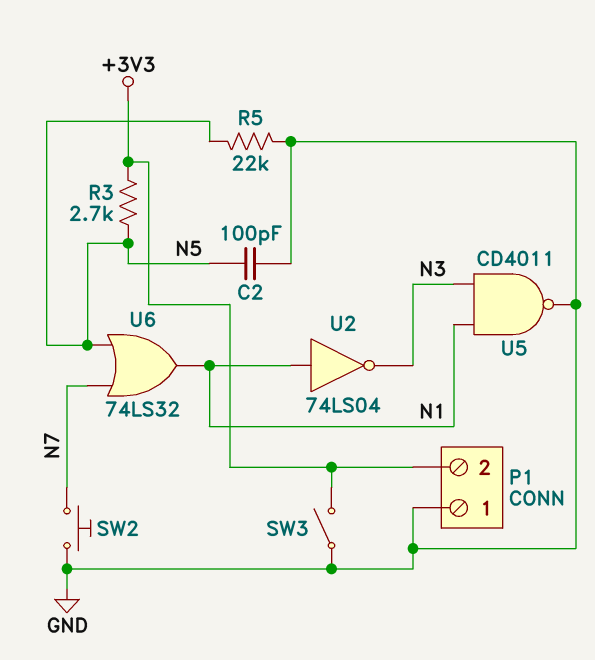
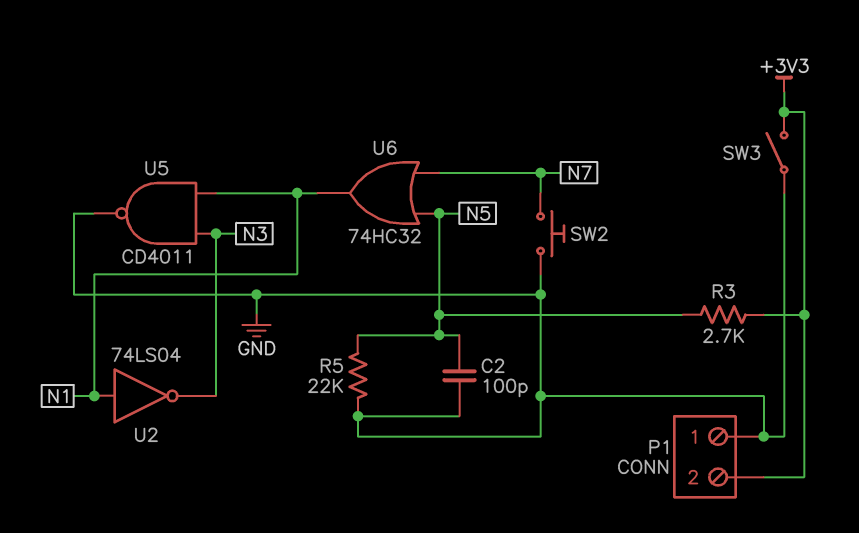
U6: OR 74LS32 (in N5, in N7, out N1) -> OR 74HC32 (in N5, in N7, out N1)

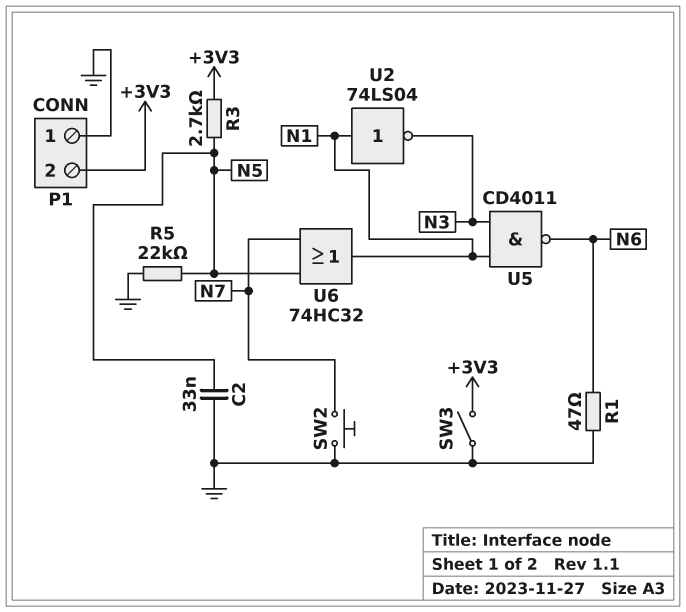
C2: 100pF (GND, N5) -> 33nF (GND, N5)
R1: none -> 47 (GND, N6)
U5: NAND CD4011 (in N1, in N3, out GND) -> NAND CD4011 (in N1, in N3, out N6)

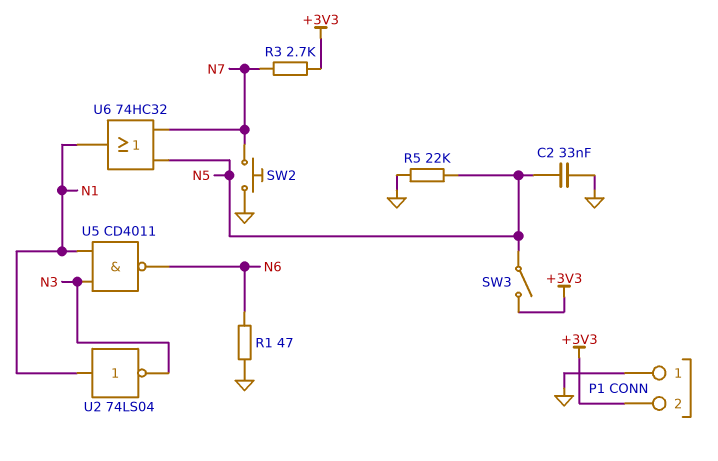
R3: 2.7k (+3V3, N5) -> 2.7k (+3V3, N7)
SW3: switch (+3V3, GND) -> switch (+3V3, N5)

